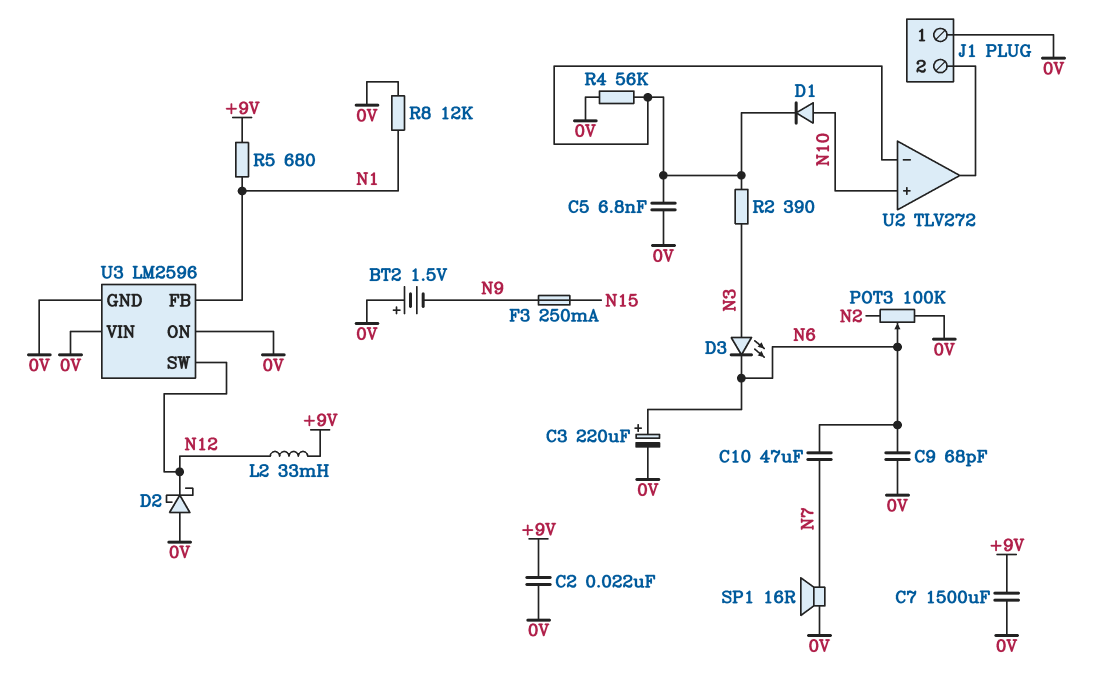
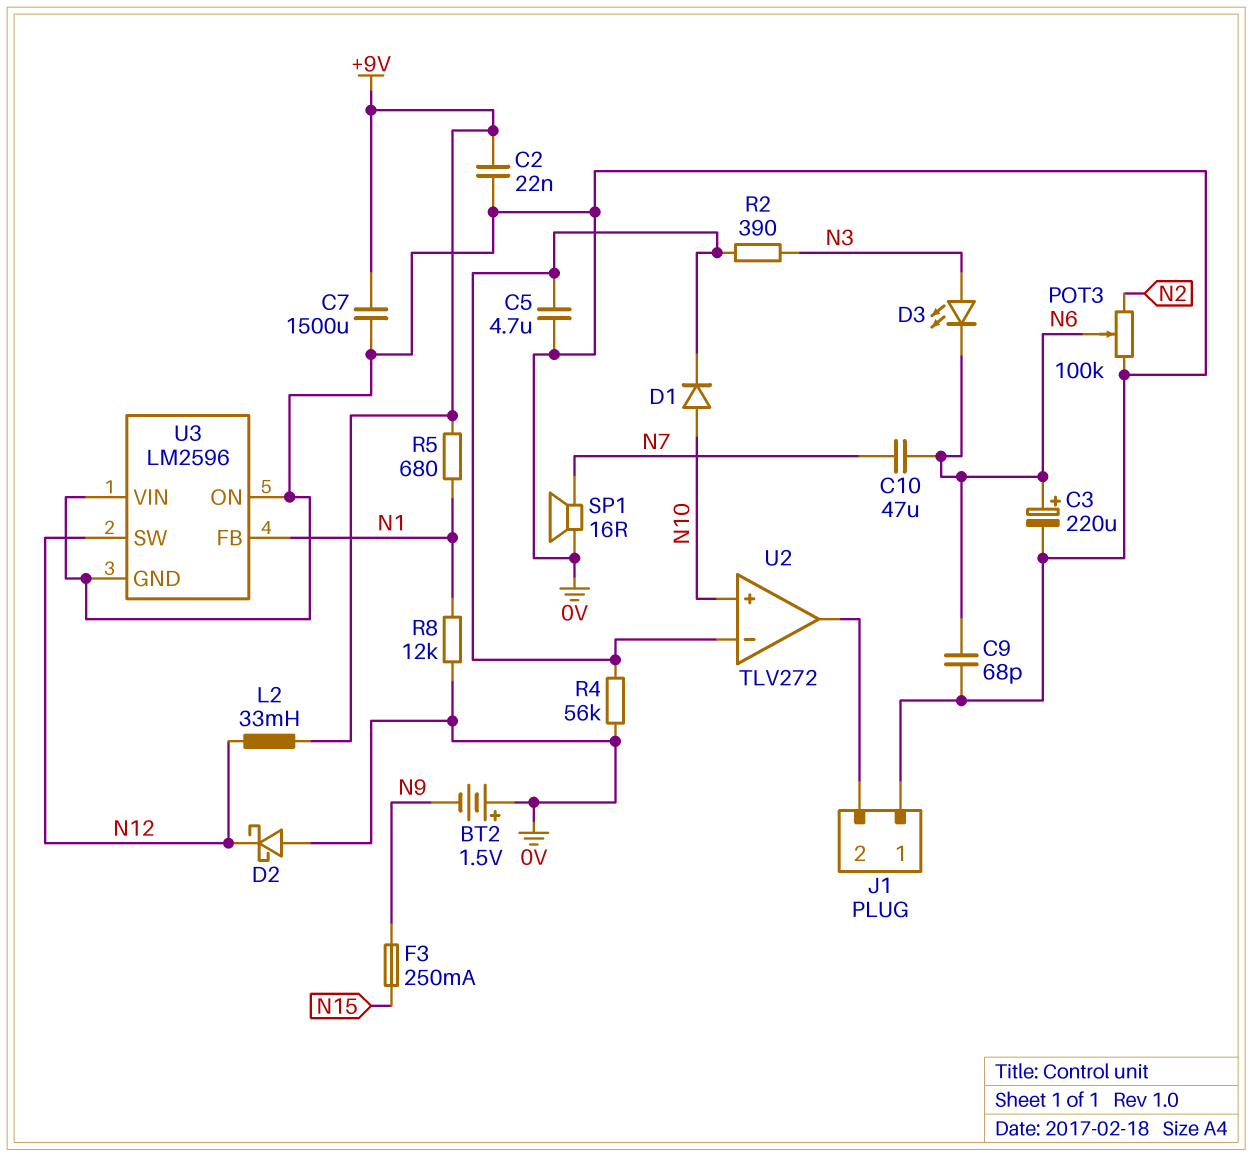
C5: 6.8nF (0V, U2/in-) -> 4.7uF (0V, U2/in-)

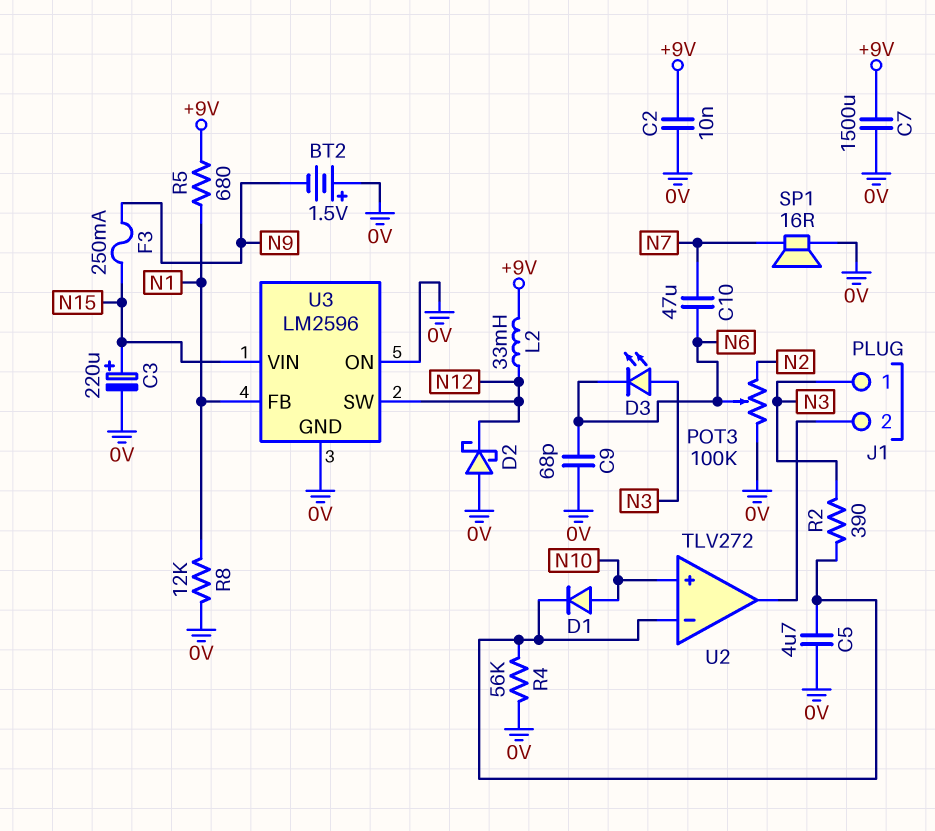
C2: 22nF (+9V, 0V) -> 10nF (+9V, 0V)
C3: 220uF (plus N6, minus 0V) -> 220uF (plus N15, minus 0V)
J1 pin 1: 0V -> N3
U3 pin VIN: 0V -> N15

